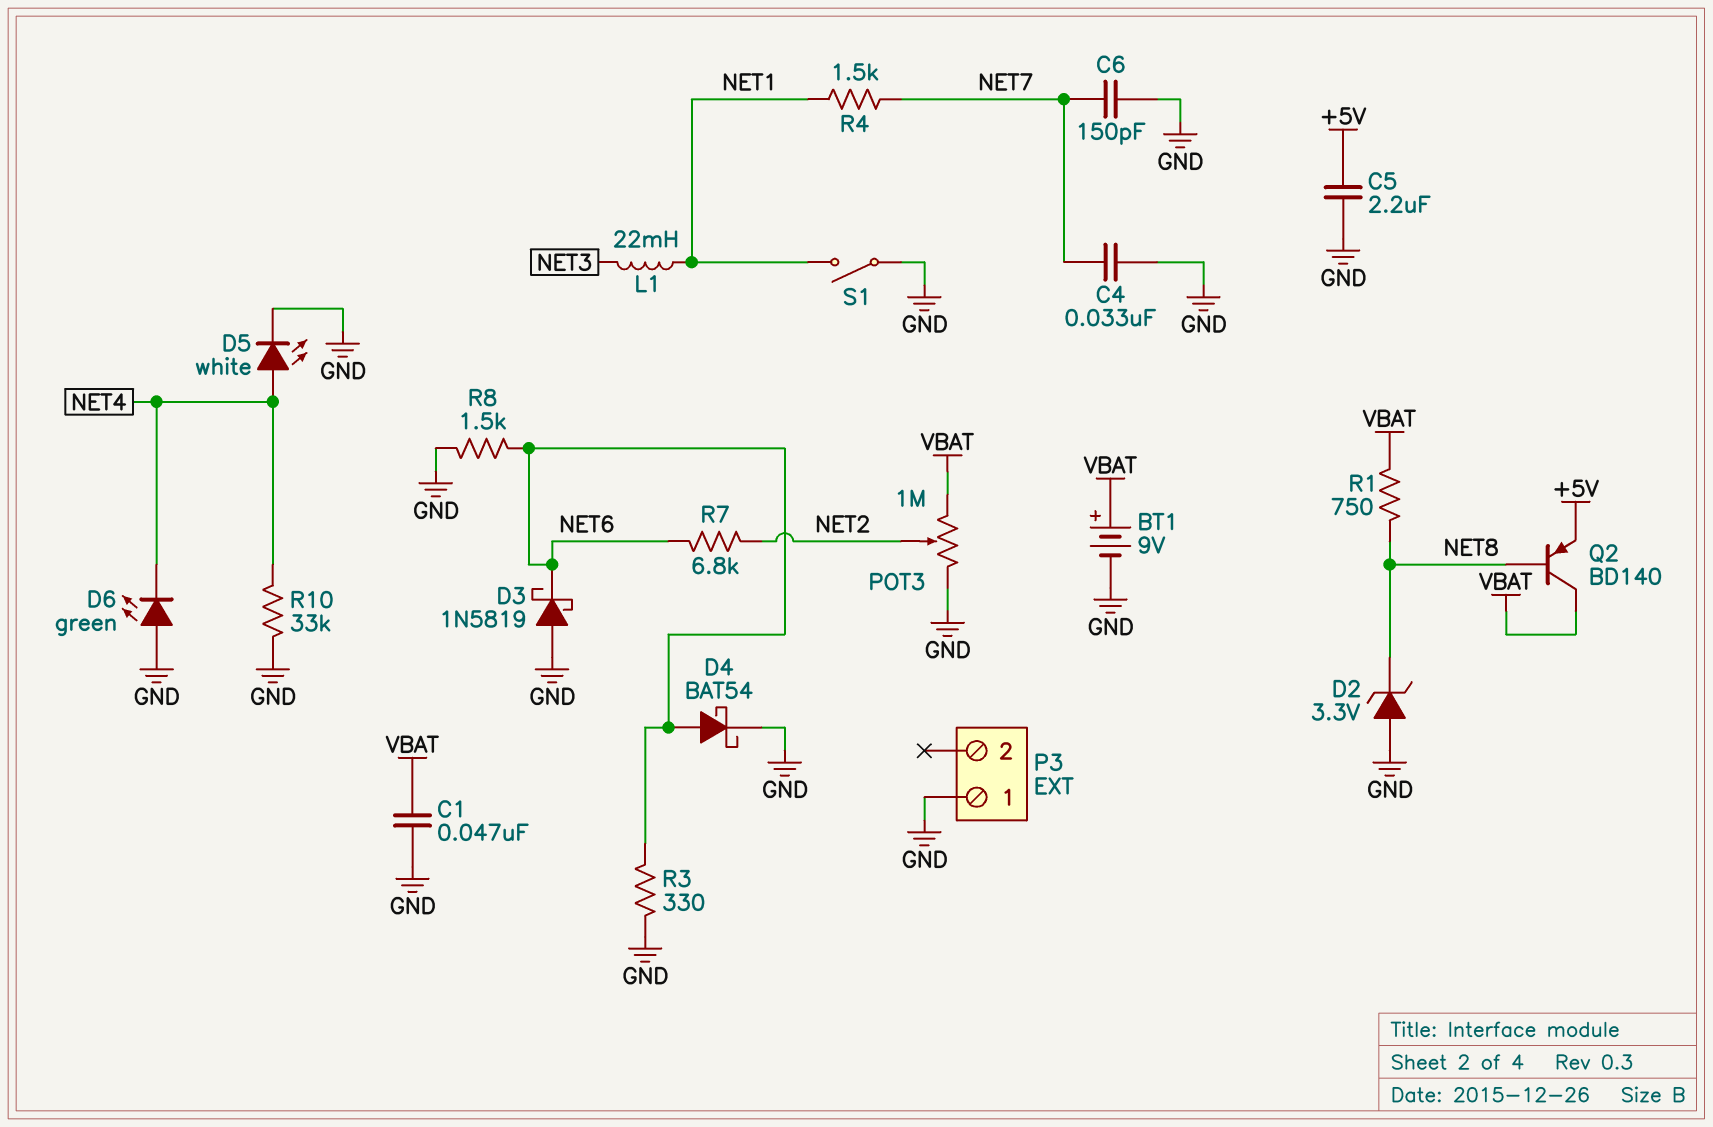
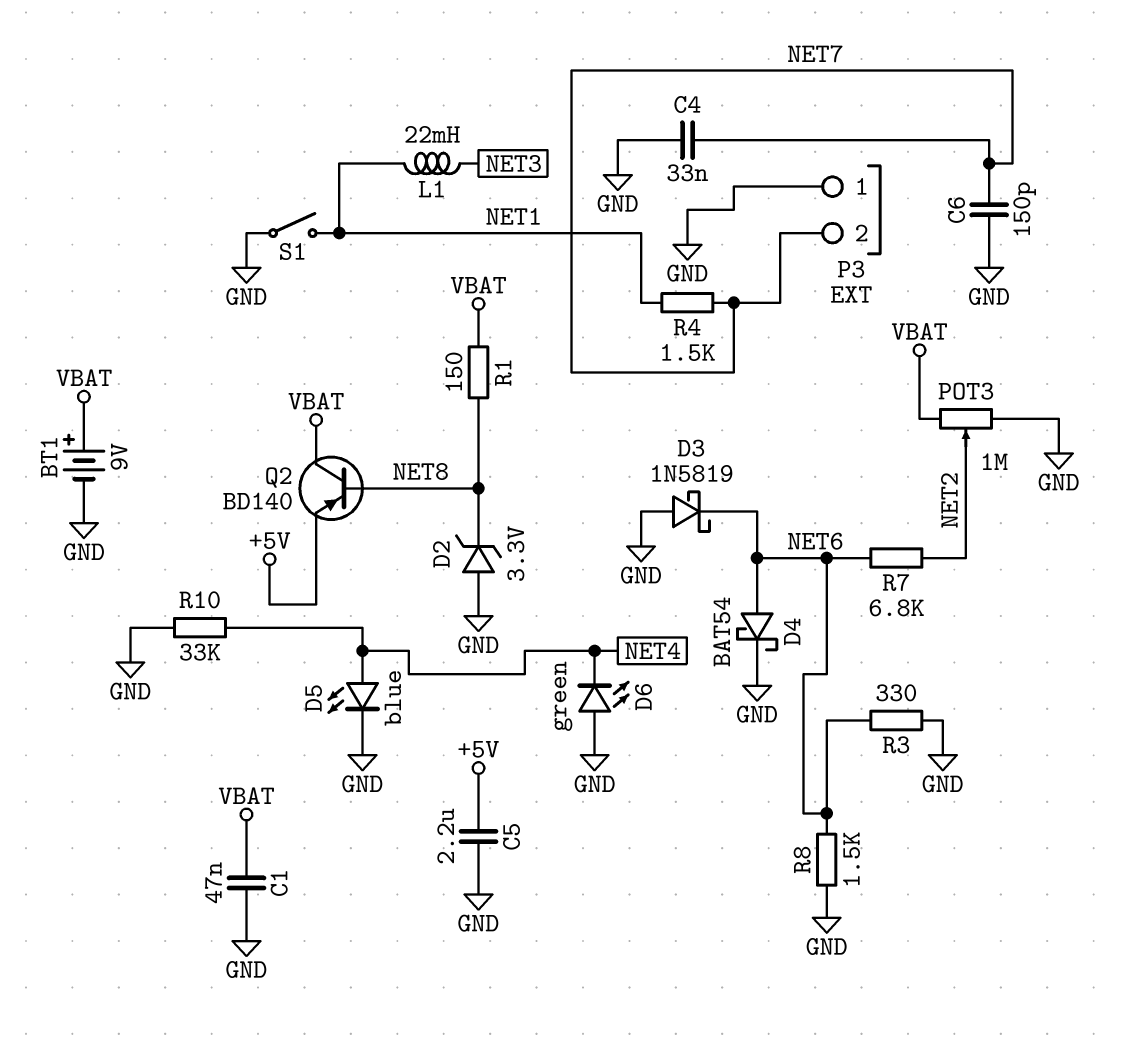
D5: LED white (A NET4, K GND) -> LED blue (A NET4, K GND)
P3 pin 2: none -> NET7
R1: 750 (NET8, VBAT) -> 150 (NET8, VBAT)

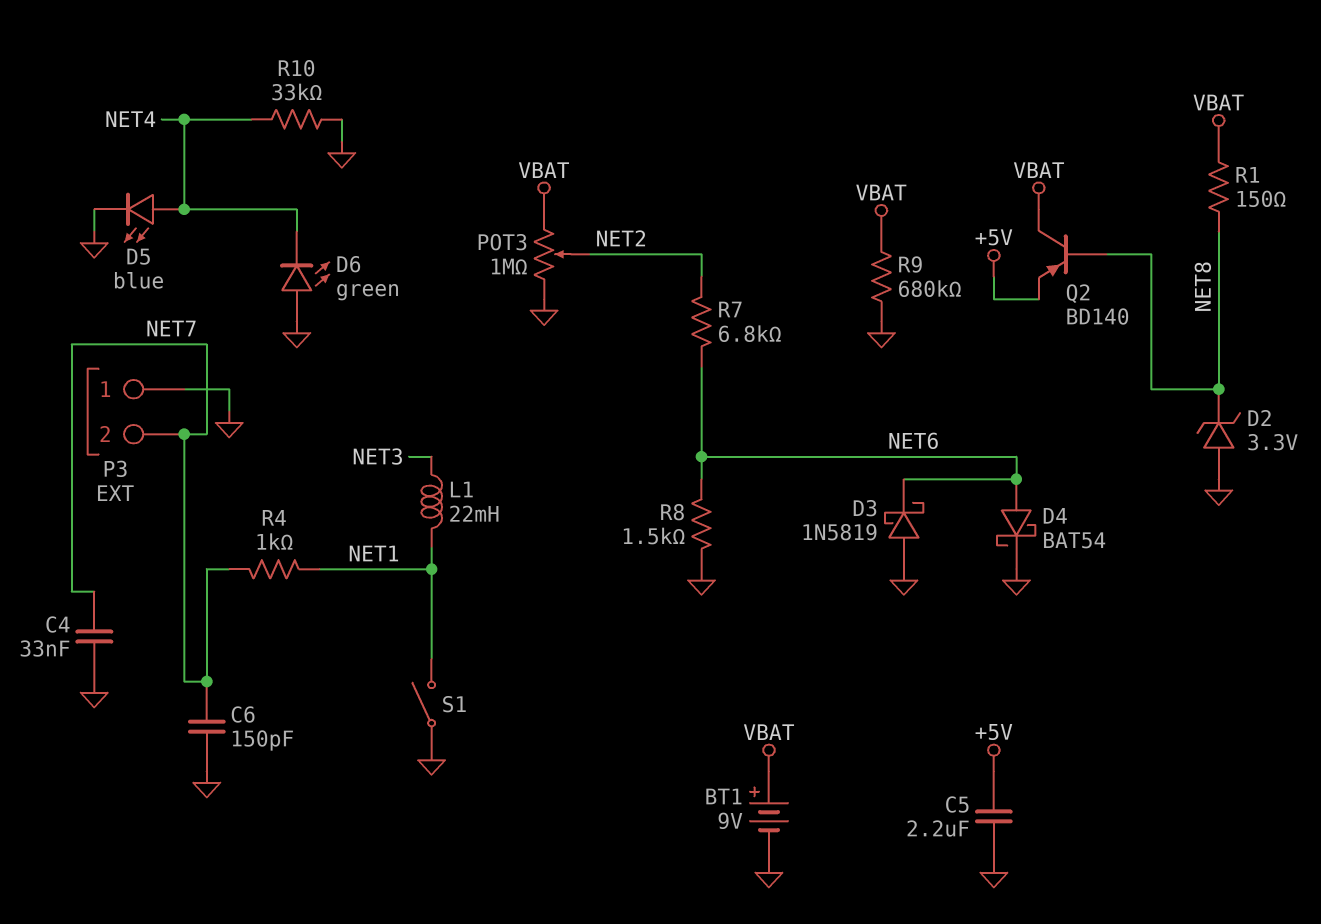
C1: 47nF (GND, VBAT) -> none
R3: 330 (GND, NET6) -> none
R4: 1.5k (NET1, NET7) -> 1k (NET1, NET7)
R9: none -> 680k (GND, VBAT)

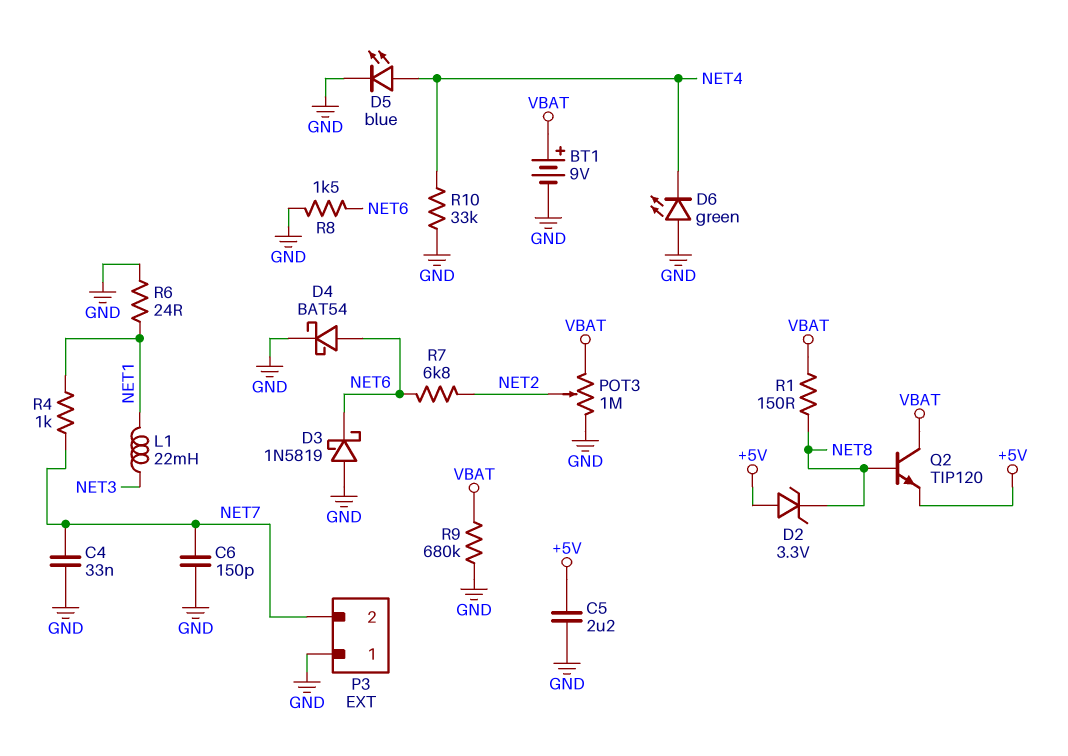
D2: zener 3.3V (A GND, K NET8) -> zener 3.3V (A +5V, K NET8)
Q2: PNP BD140 (B NET8, C VBAT, E +5V) -> NPN TIP120 (B NET8, C VBAT, E +5V)
R6: none -> 24 (GND, NET1)
S1: switch (GND, NET1) -> none

